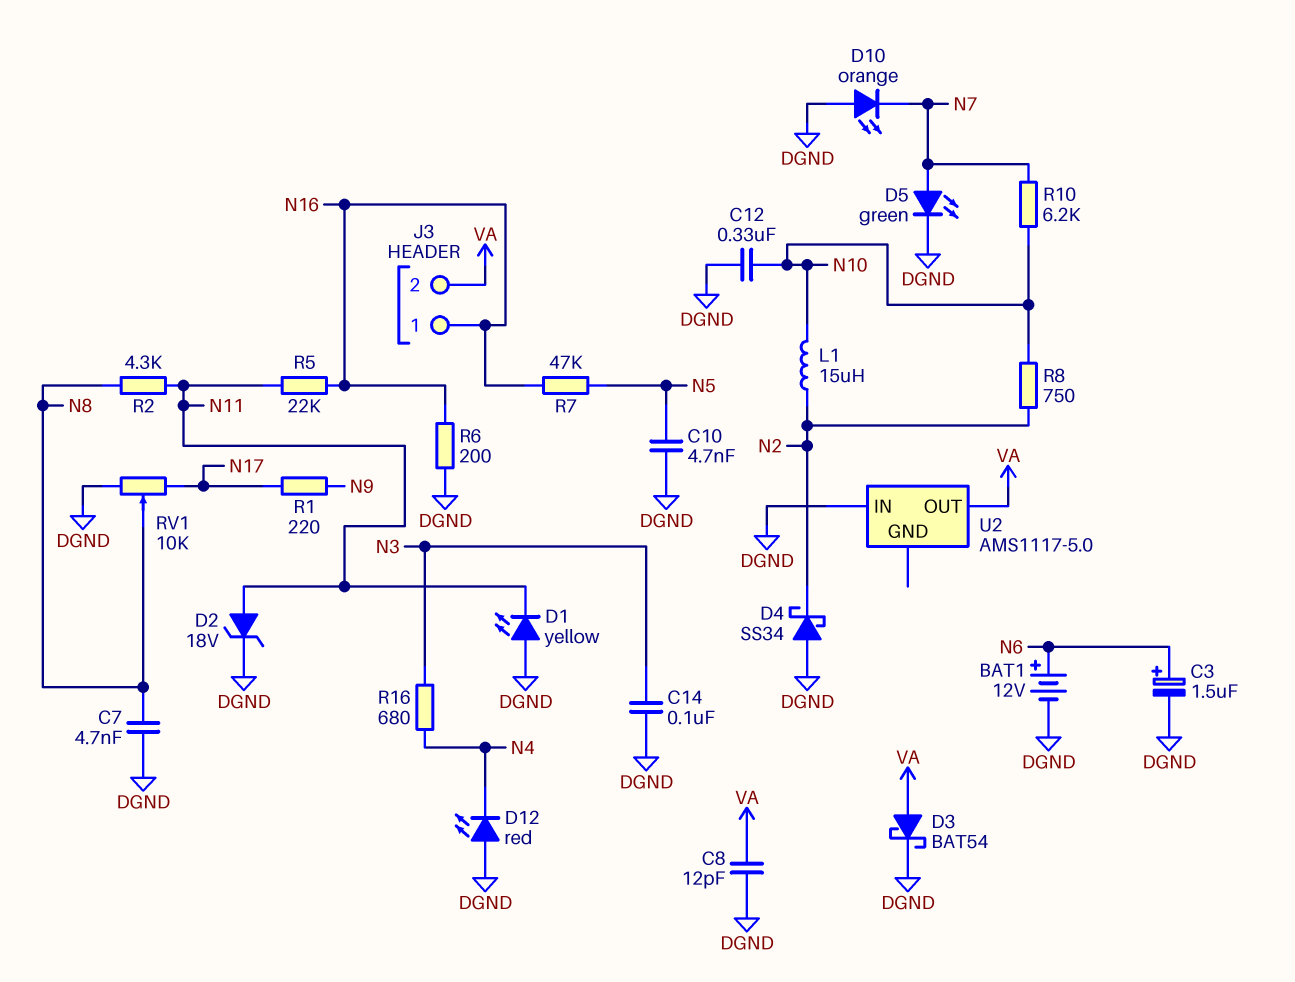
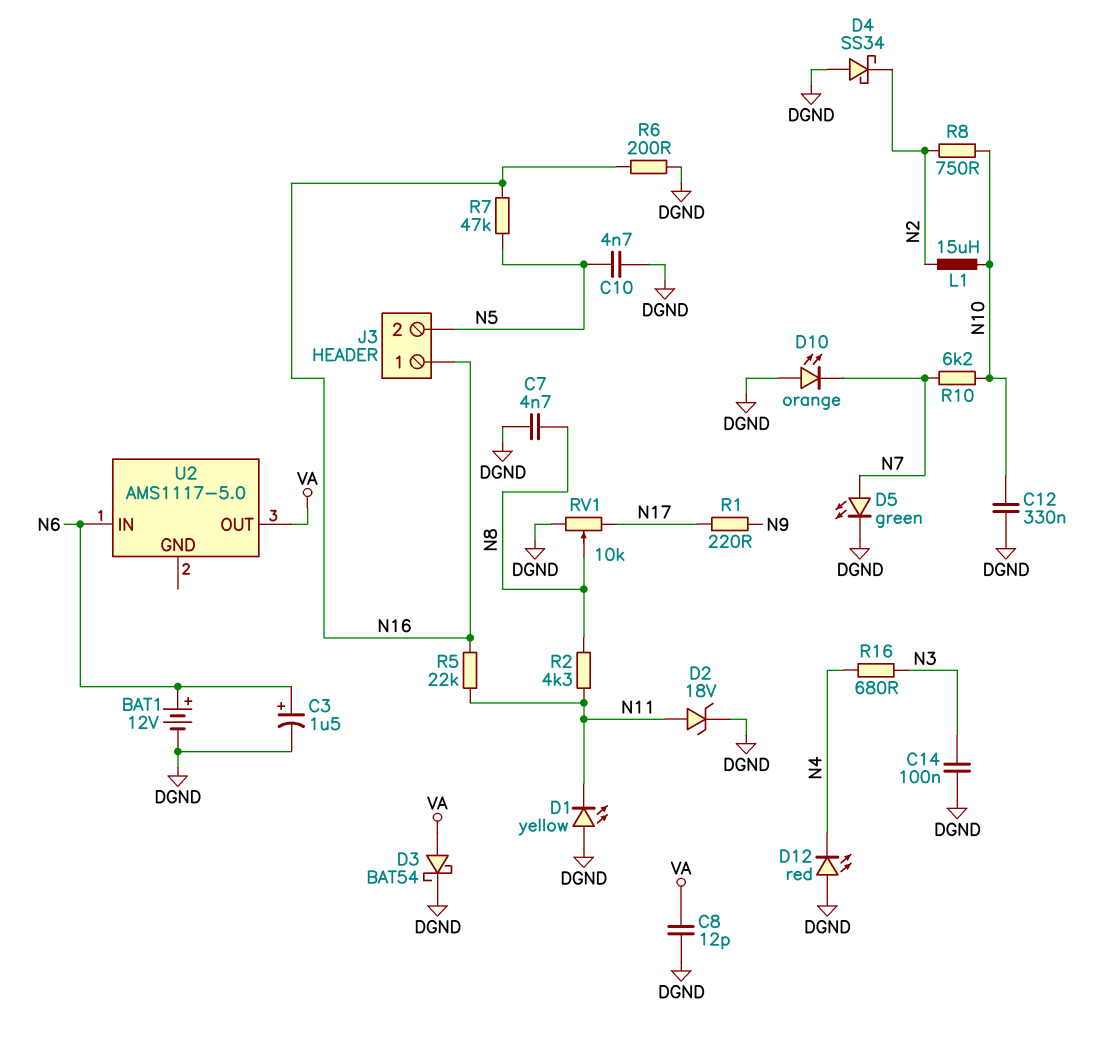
J3 pin 2: VA -> N5
U2 pin IN: DGND -> N6

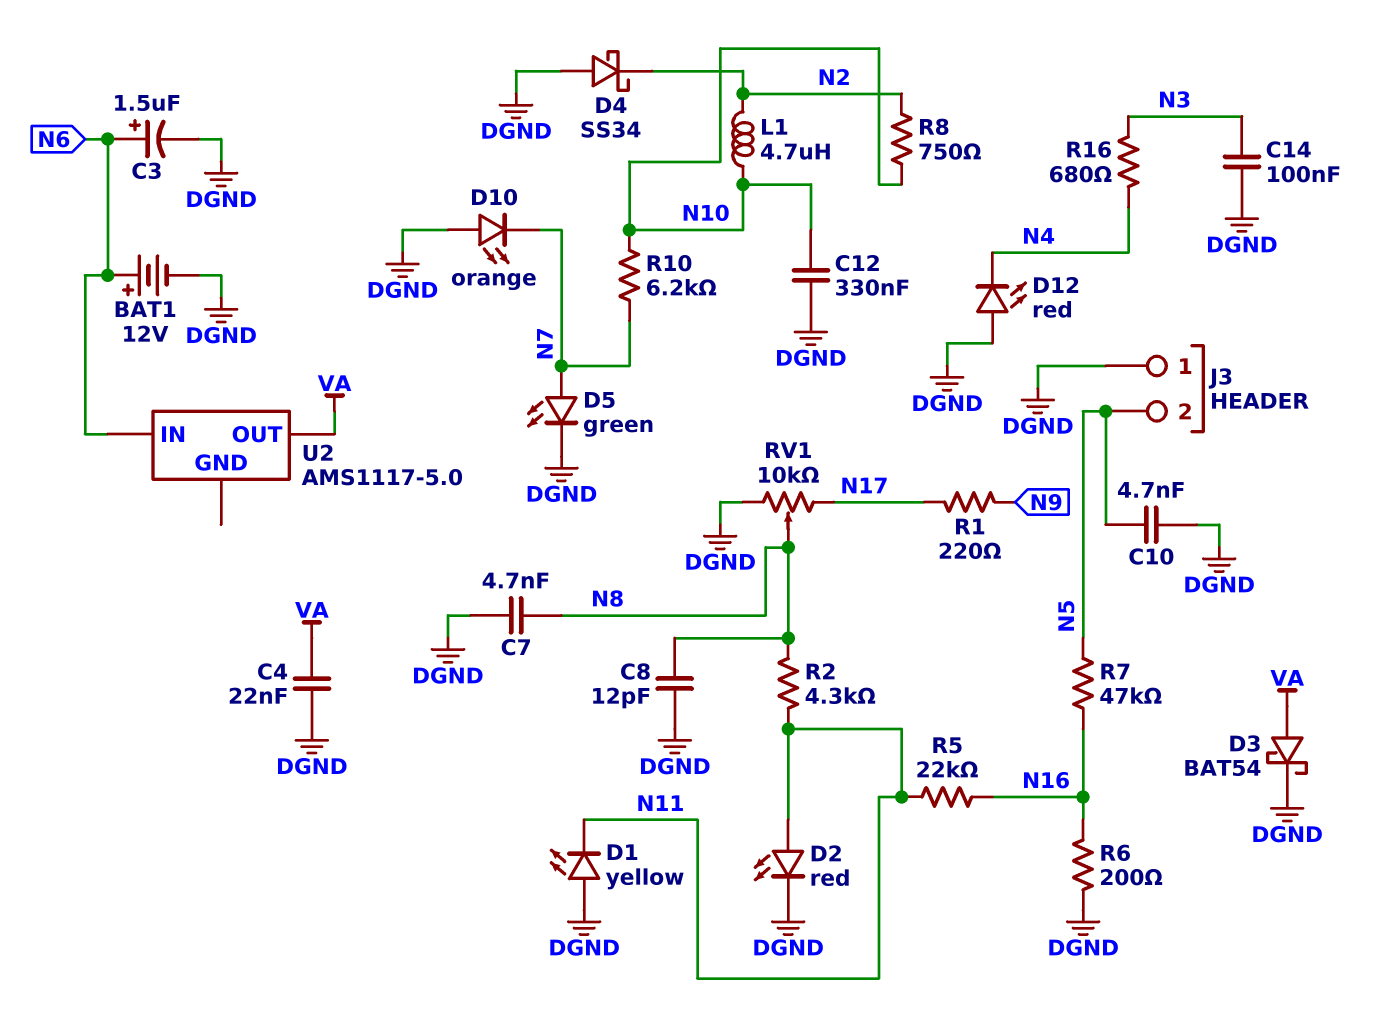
C4: none -> 22nF (DGND, VA)
C8: 12pF (DGND, VA) -> 12pF (DGND, N8)
D2: zener 18V (A N11, K DGND) -> LED red (A N11, K DGND)
J3 pin 1: N16 -> DGND
L1: 15uH (N2, N10) -> 4.7uH (N2, N10)

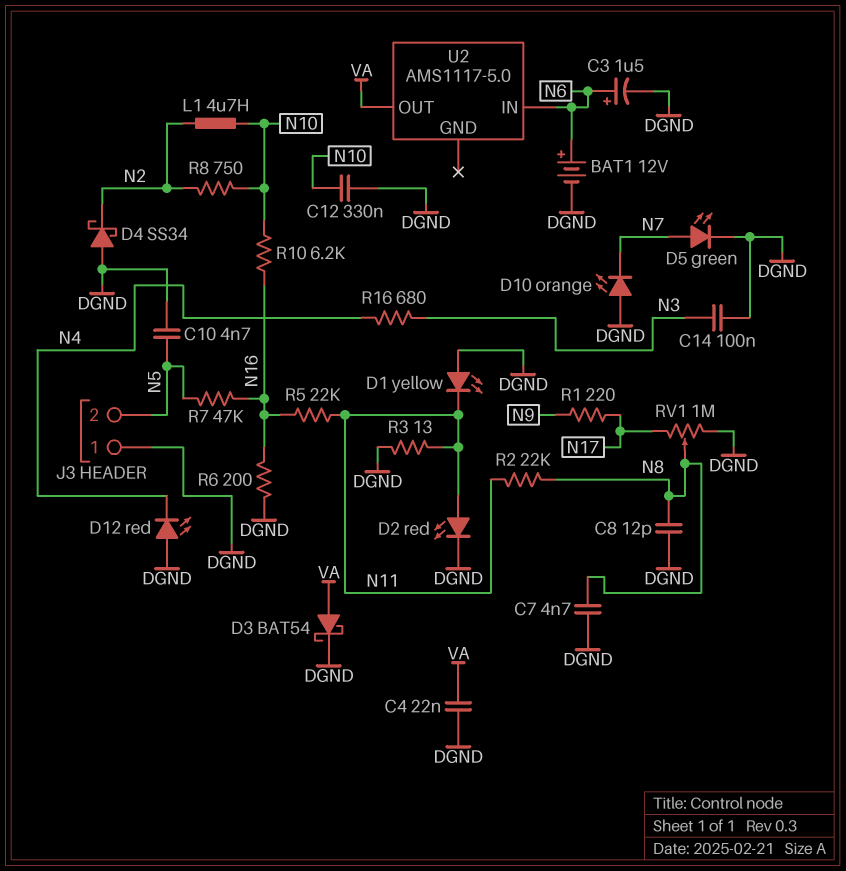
R2: 4.3k (N8, N11) -> 22k (N8, N11)
R3: none -> 13 (DGND, N11)
R10: 6.2k (N7, N10) -> 6.2k (N10, N16)
RV1: 10k (DGND, N17, wiper N8) -> 1M (DGND, N17, wiper N8)

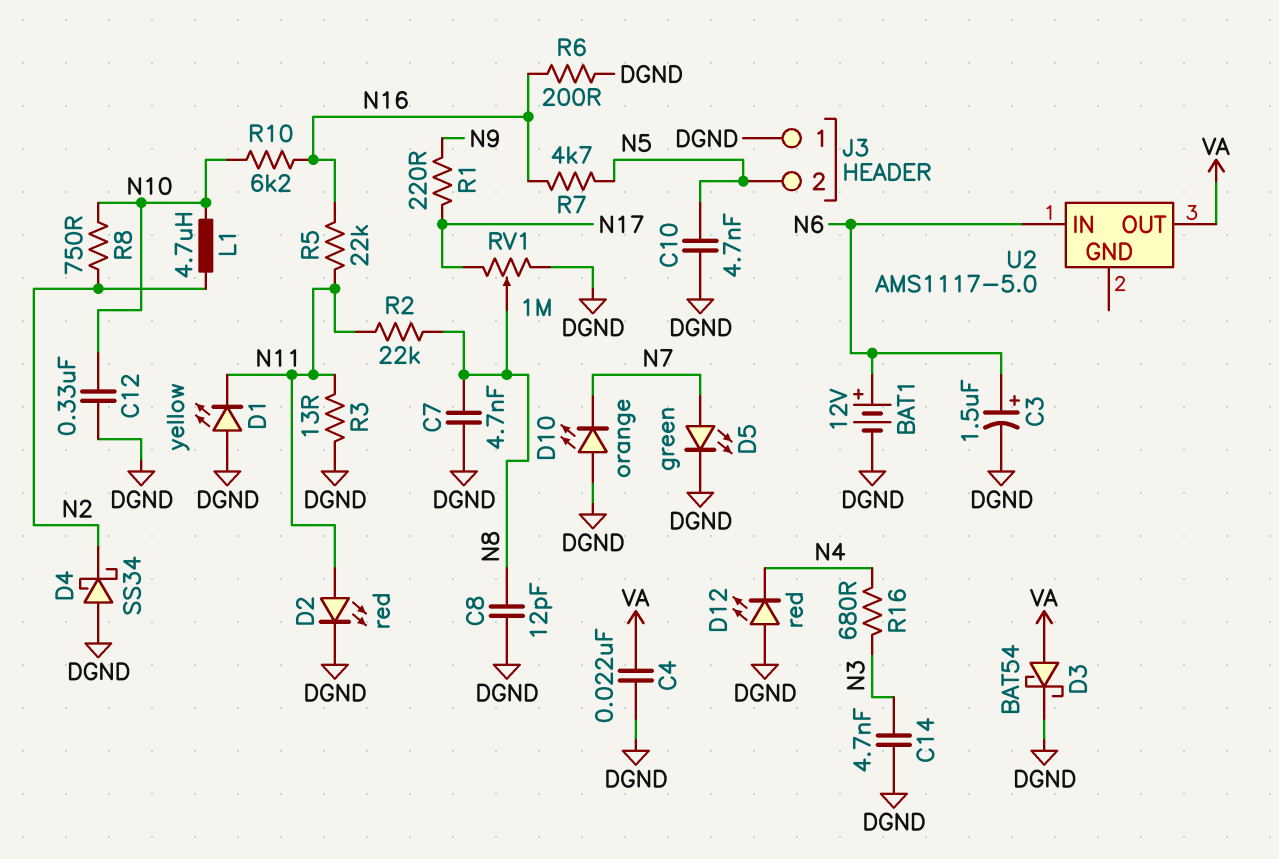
C14: 100nF (DGND, N3) -> 4.7nF (DGND, N3)
R7: 47k (N5, N16) -> 4.7k (N5, N16)

